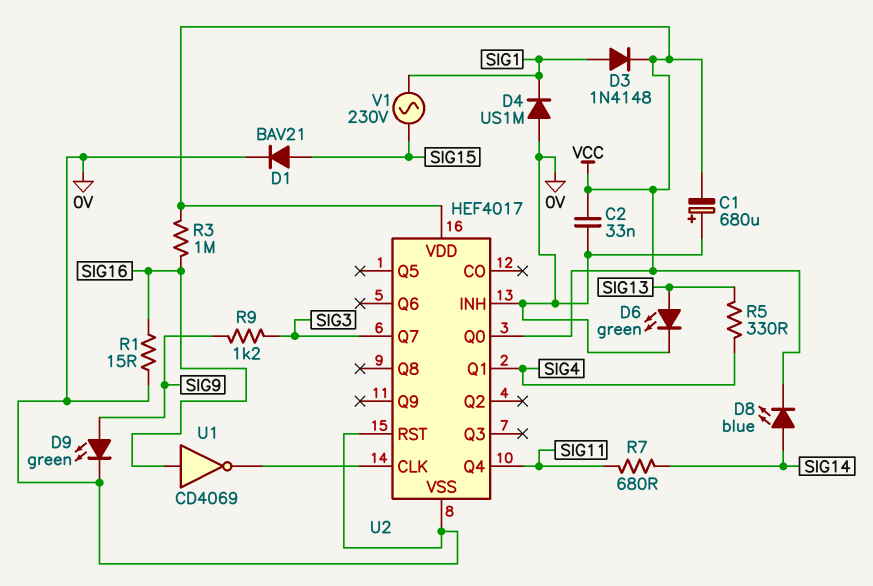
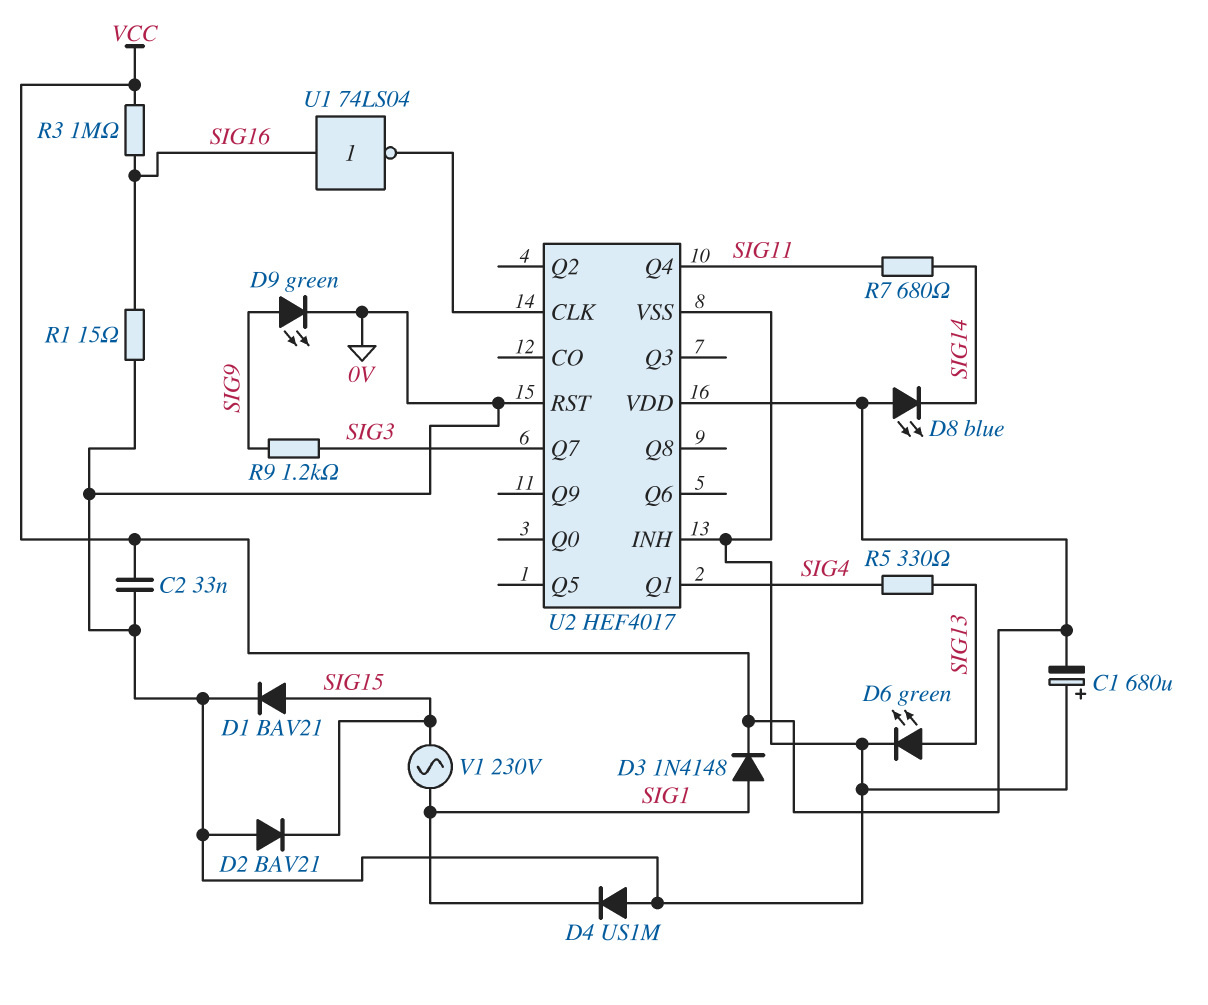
D2: none -> diode BAV21 (A 0V, K SIG15)
D8: LED blue (A SIG14, K VCC) -> LED blue (A VCC, K SIG14)
U1: NOT CD4069 (in SIG16, out U2/CLK) -> NOT 74LS04 (in SIG16, out U2/CLK)
U2 pin Q0: VCC -> none

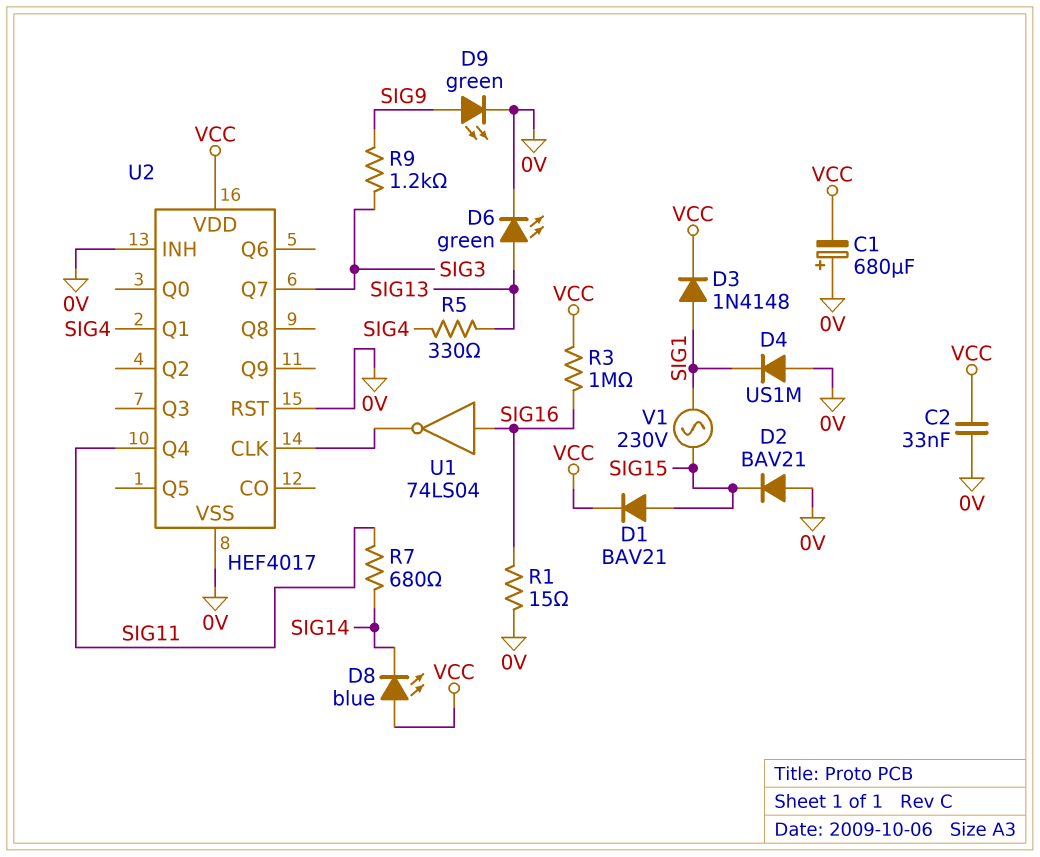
D1: diode BAV21 (A SIG15, K 0V) -> diode BAV21 (A SIG15, K VCC)

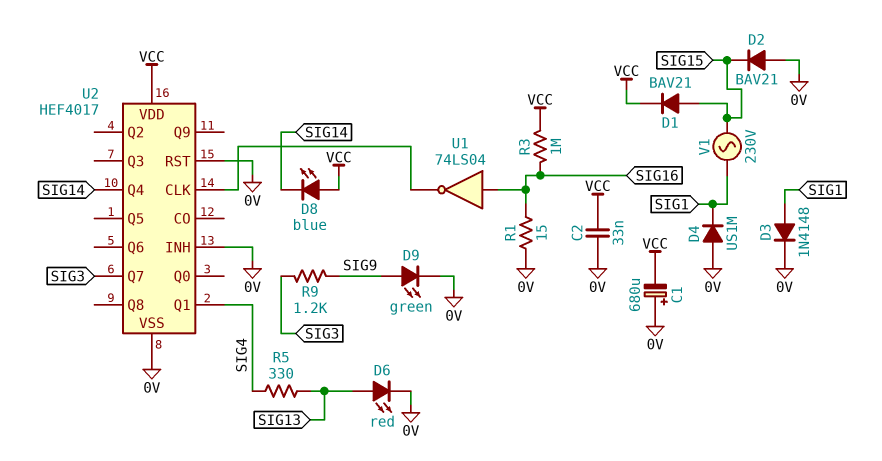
D3: diode 1N4148 (A SIG1, K VCC) -> diode 1N4148 (A SIG1, K 0V)
D6: LED green (A SIG13, K 0V) -> LED red (A SIG13, K 0V)
R7: 680 (SIG11, SIG14) -> none
U2 pin Q4: SIG11 -> SIG14

